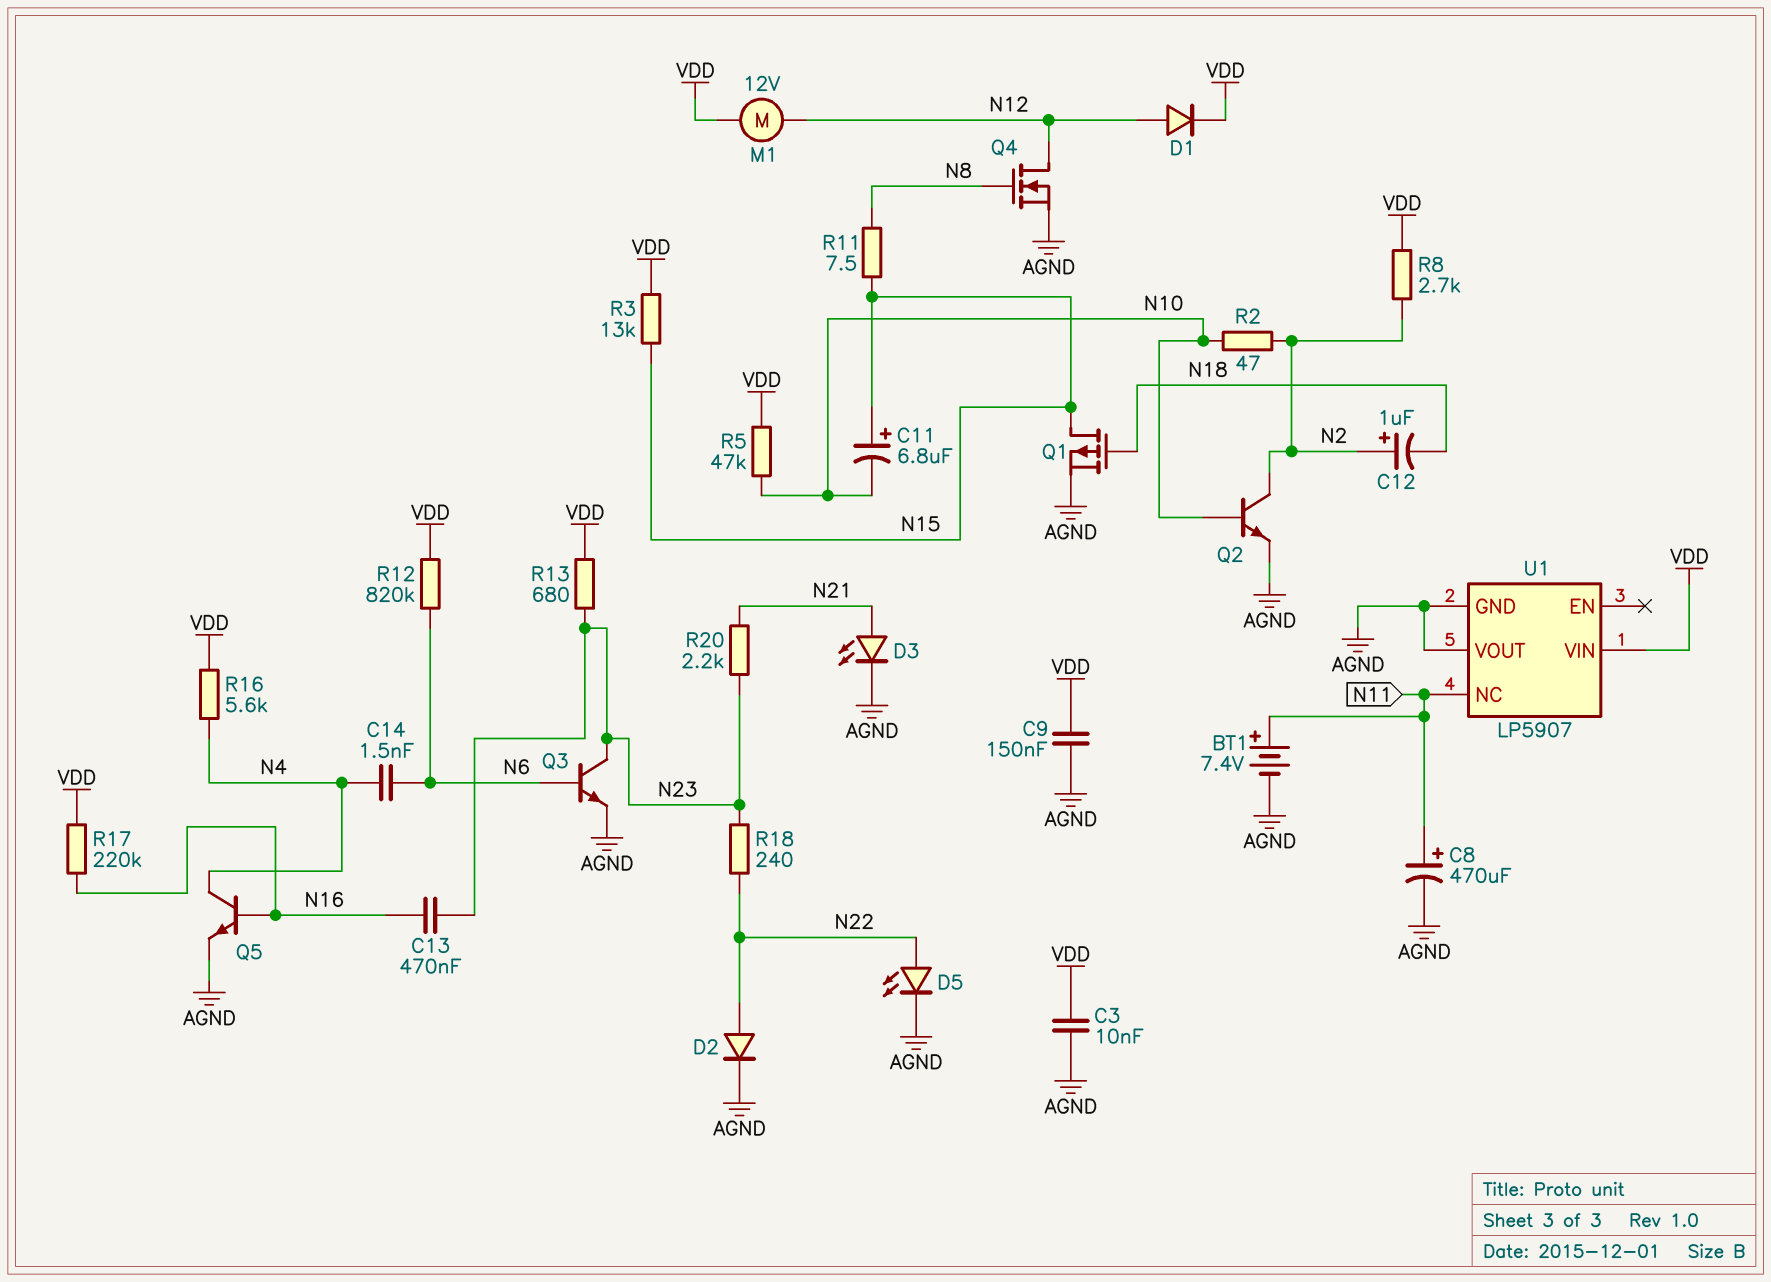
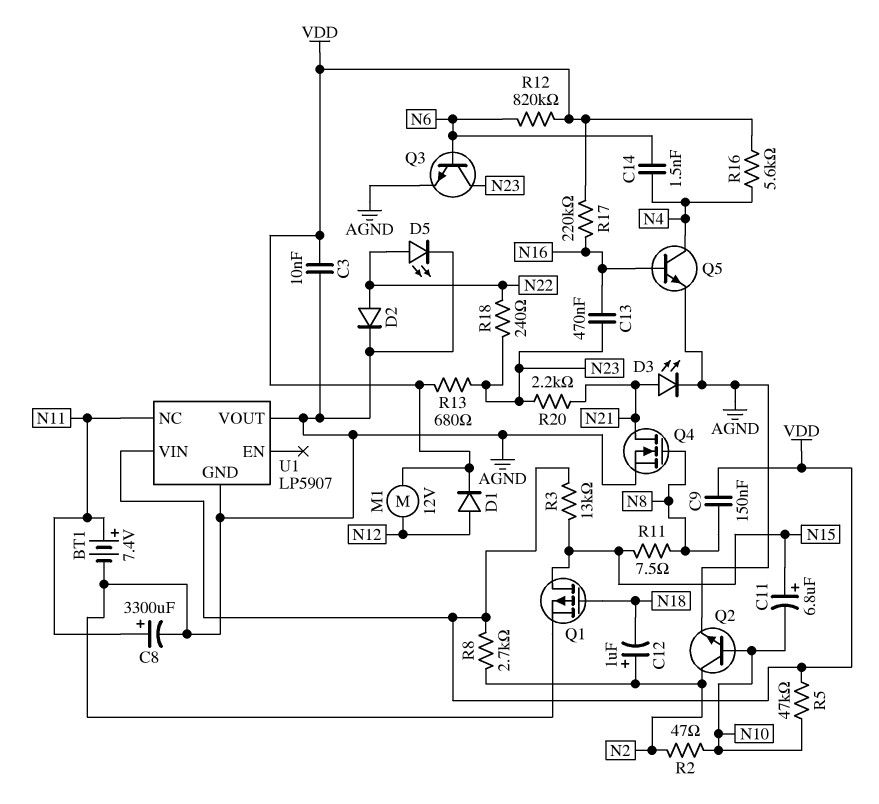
C8: 470uF (plus N11, minus AGND) -> 3300uF (plus N11, minus AGND)
C9: 150nF (AGND, VDD) -> 150nF (N8, VDD)
Q4: NMOS (G N8, D N12, S AGND) -> NMOS (G N8, D N21, S AGND)

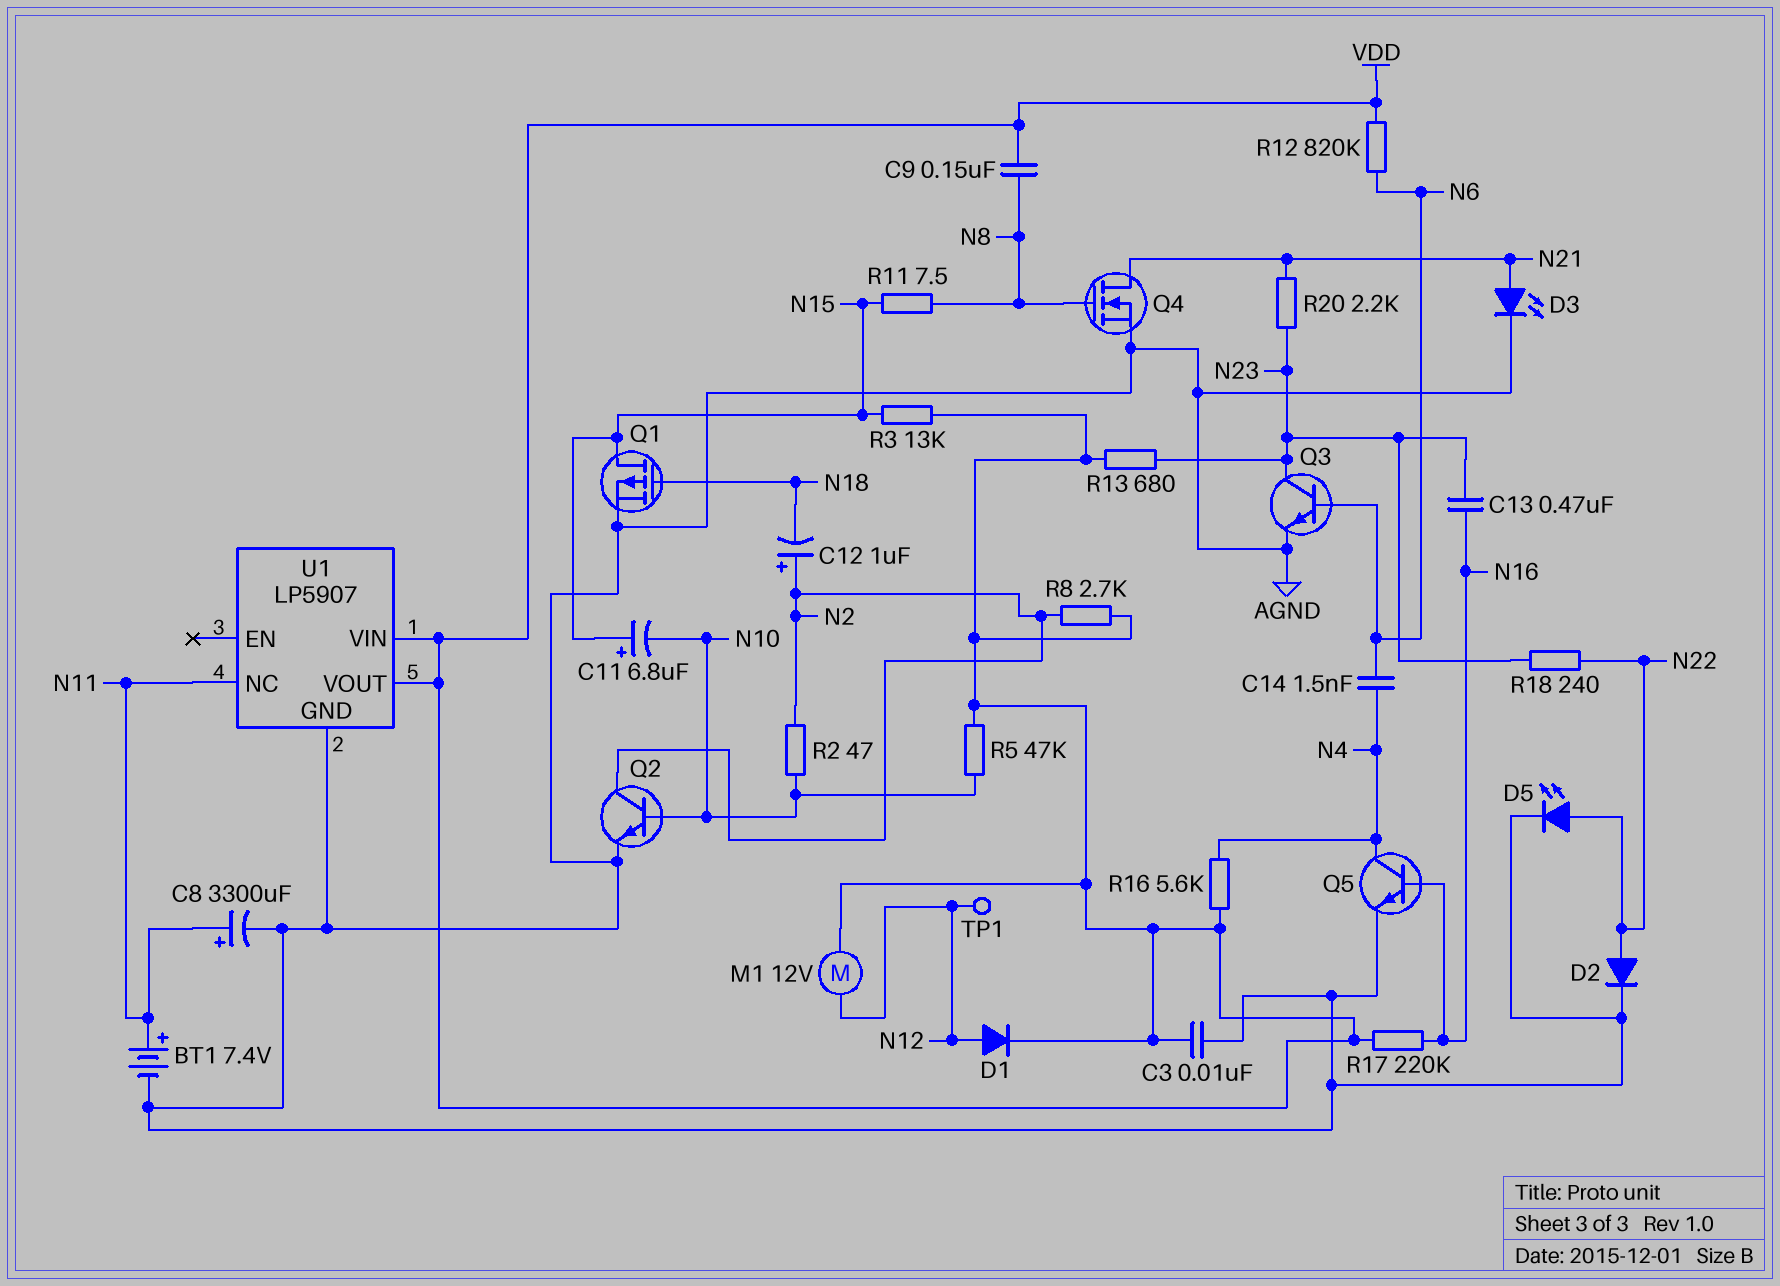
TP1: none -> test point (N12)
U1 pin VOUT: AGND -> VDD

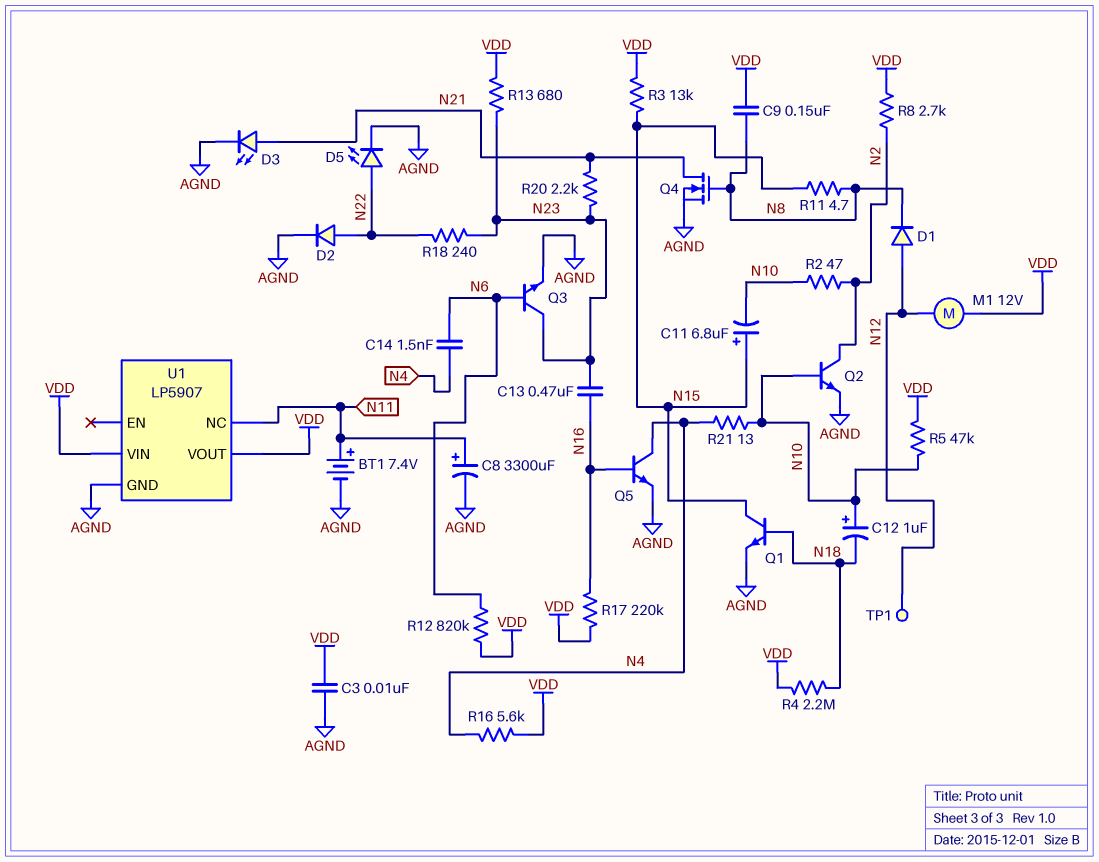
C12: 1uF (plus N2, minus N18) -> 1uF (plus N10, minus N18)
D1: diode (A N12, K VDD) -> diode (A N12, K N8)
Q1: PMOS (G N18, D N15, S AGND) -> NPN (B N18, C N15, E AGND)
R4: none -> 2.2M (N18, VDD)
R11: 7.5 (N8, N15) -> 4.7 (N8, N15)
R21: none -> 13 (N4, N10)

